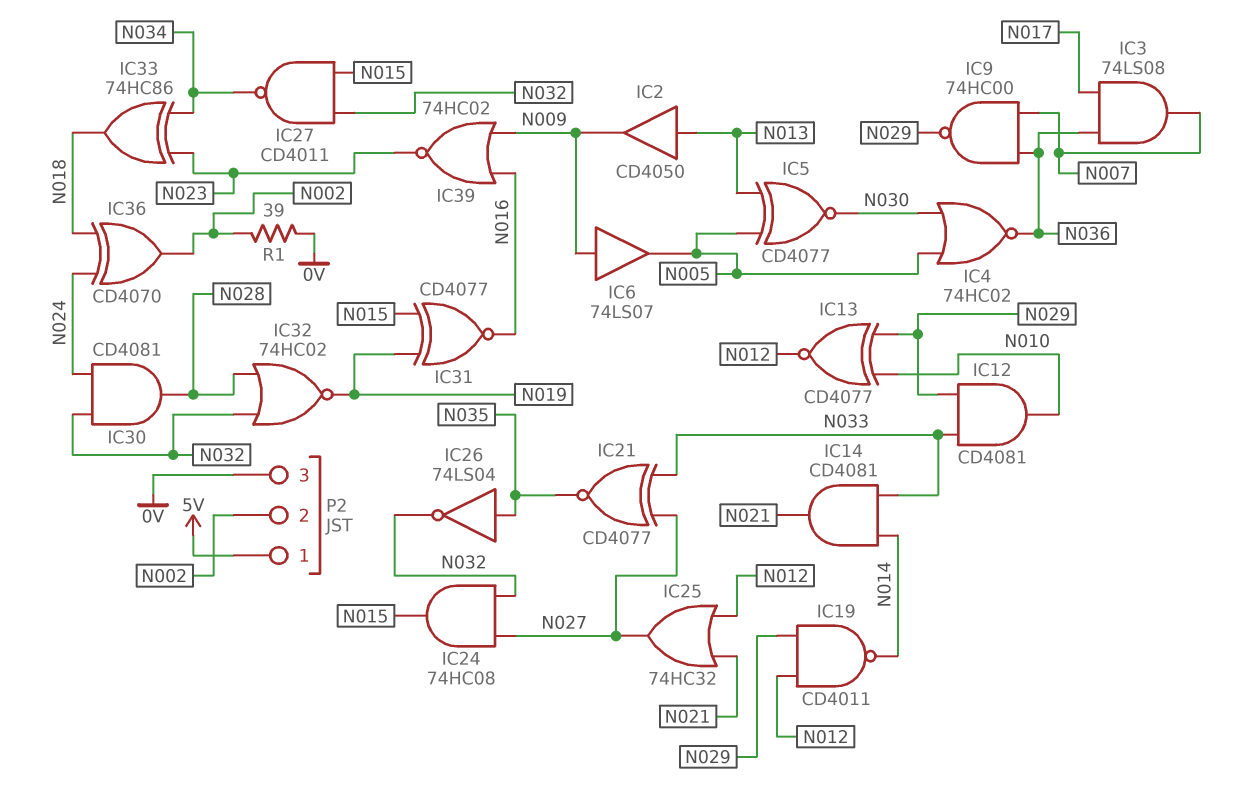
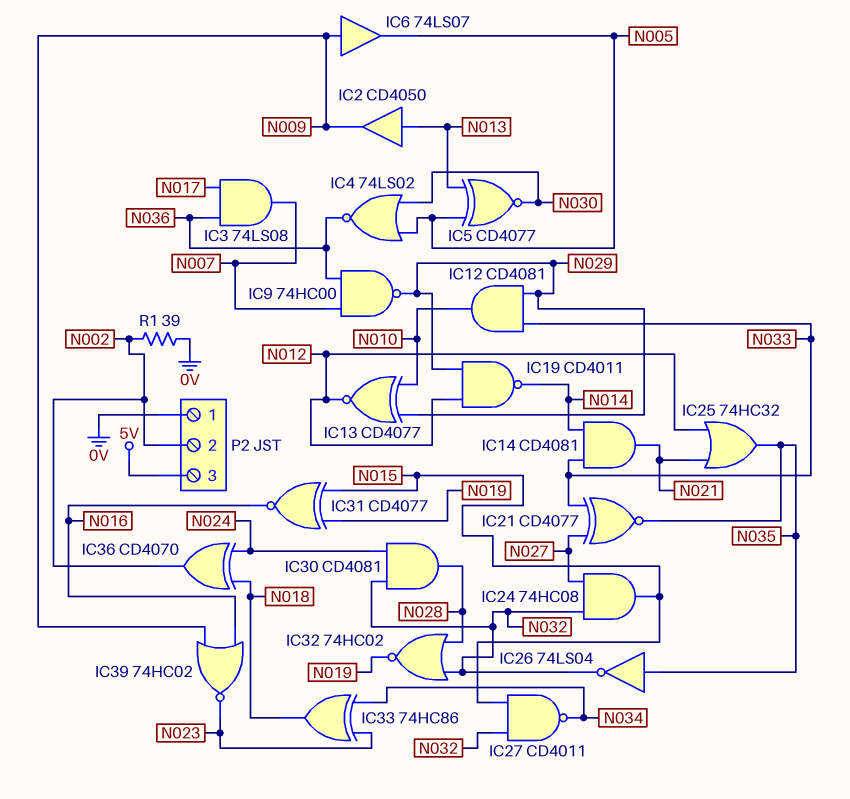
IC4: NOR 74HC02 (in N005, in N030, out N036) -> NOR 74LS02 (in N005, in N030, out N036)
IC25: OR 74HC32 (in N012, in N021, out N027) -> OR 74HC32 (in N012, in N021, out N035)
P2 pin 1: 5V -> 0V
P2 pin 3: 0V -> 5V

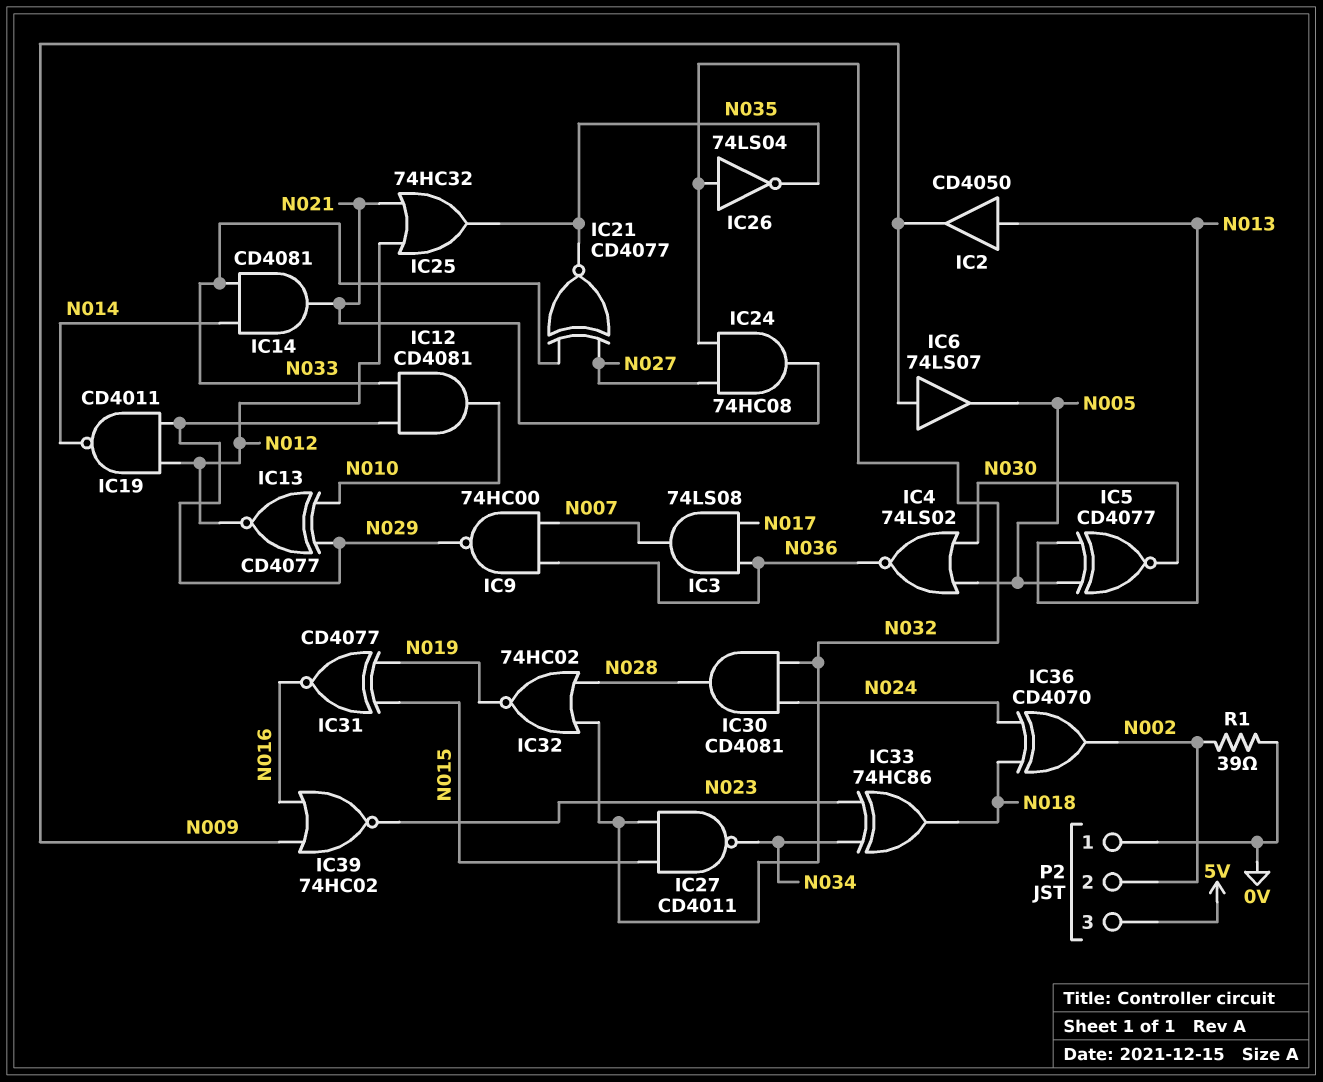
IC24: AND 74HC08 (in N027, in N032, out N015) -> AND 74HC08 (in N027, in N032, out N021)
IC26: NOT 74LS04 (in N035, out N032) -> NOT 74LS04 (in N032, out N035)

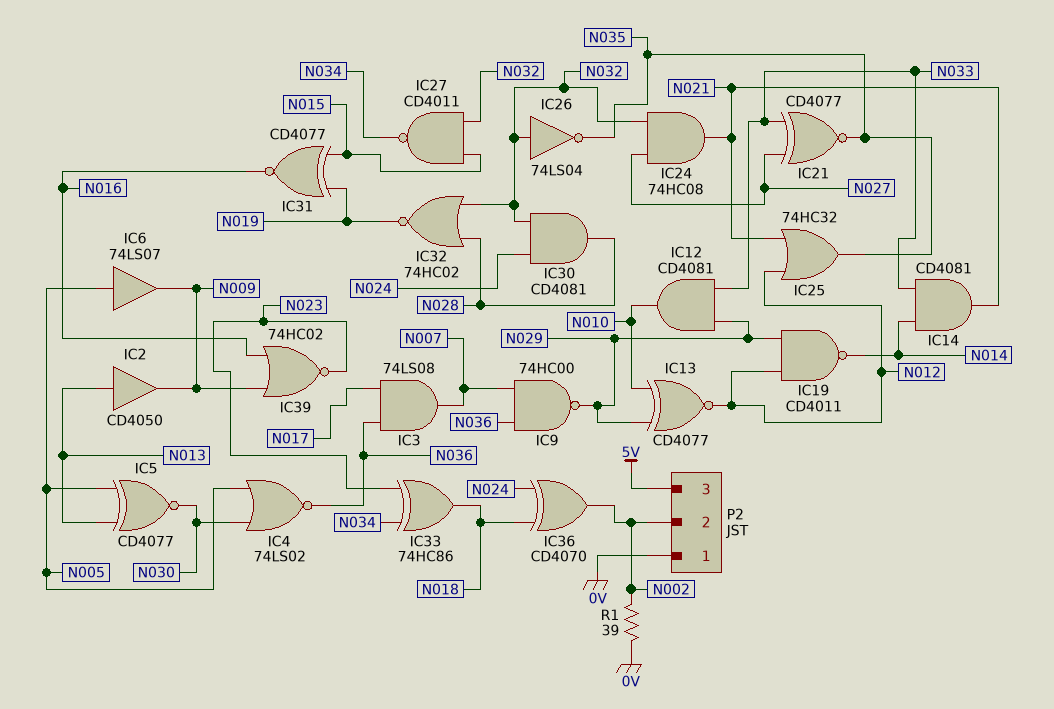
IC6: buffer 74LS07 (in N009, out N005) -> buffer 74LS07 (in N005, out N009)

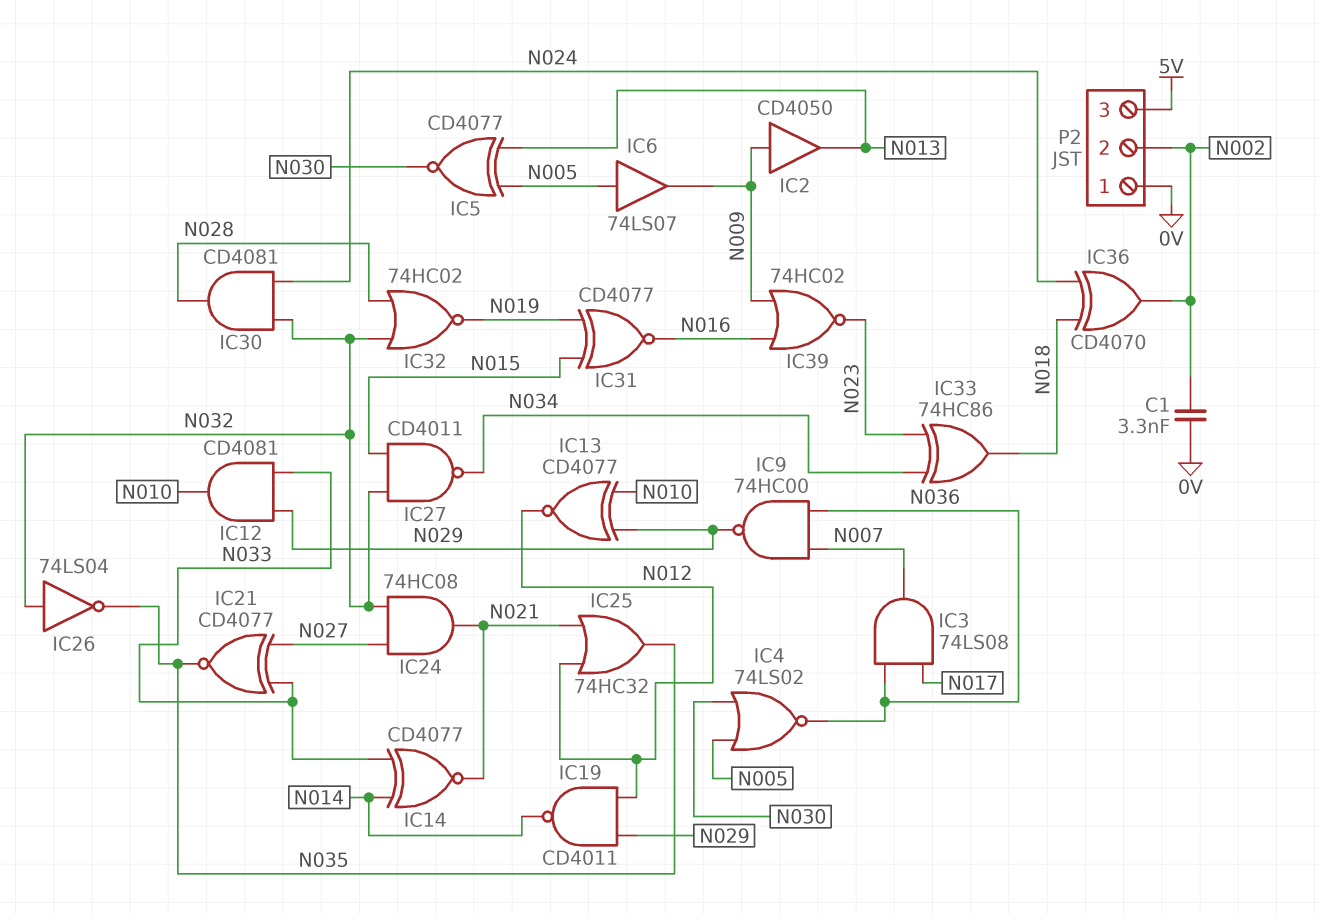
C1: none -> 3.3nF (0V, N002)
IC2: buffer CD4050 (in N013, out N009) -> buffer CD4050 (in N009, out N013)
IC14: AND CD4081 (in N014, in N033, out N021) -> XNOR CD4077 (in N014, in N033, out N021)
R1: 39 (0V, N002) -> none

